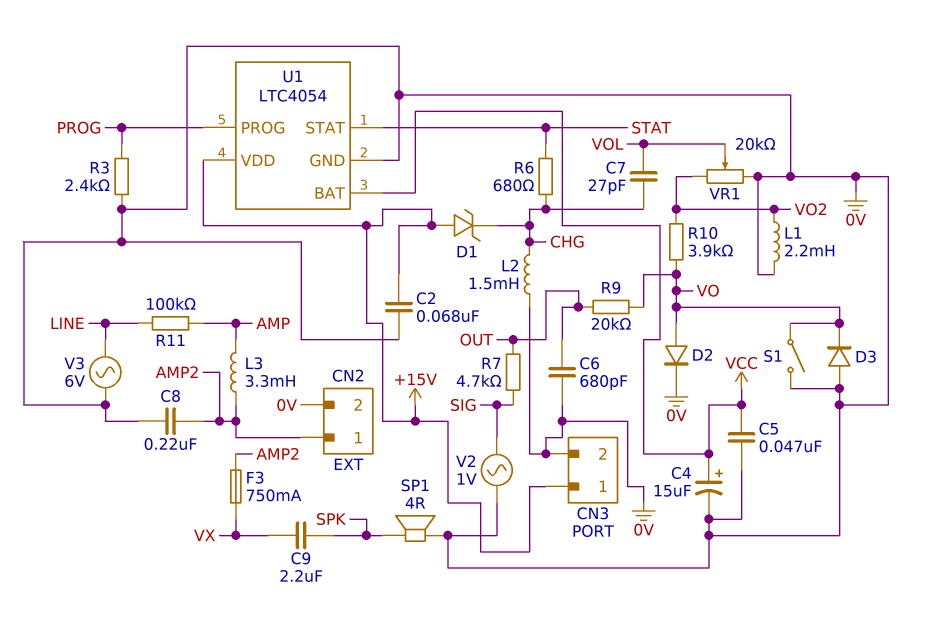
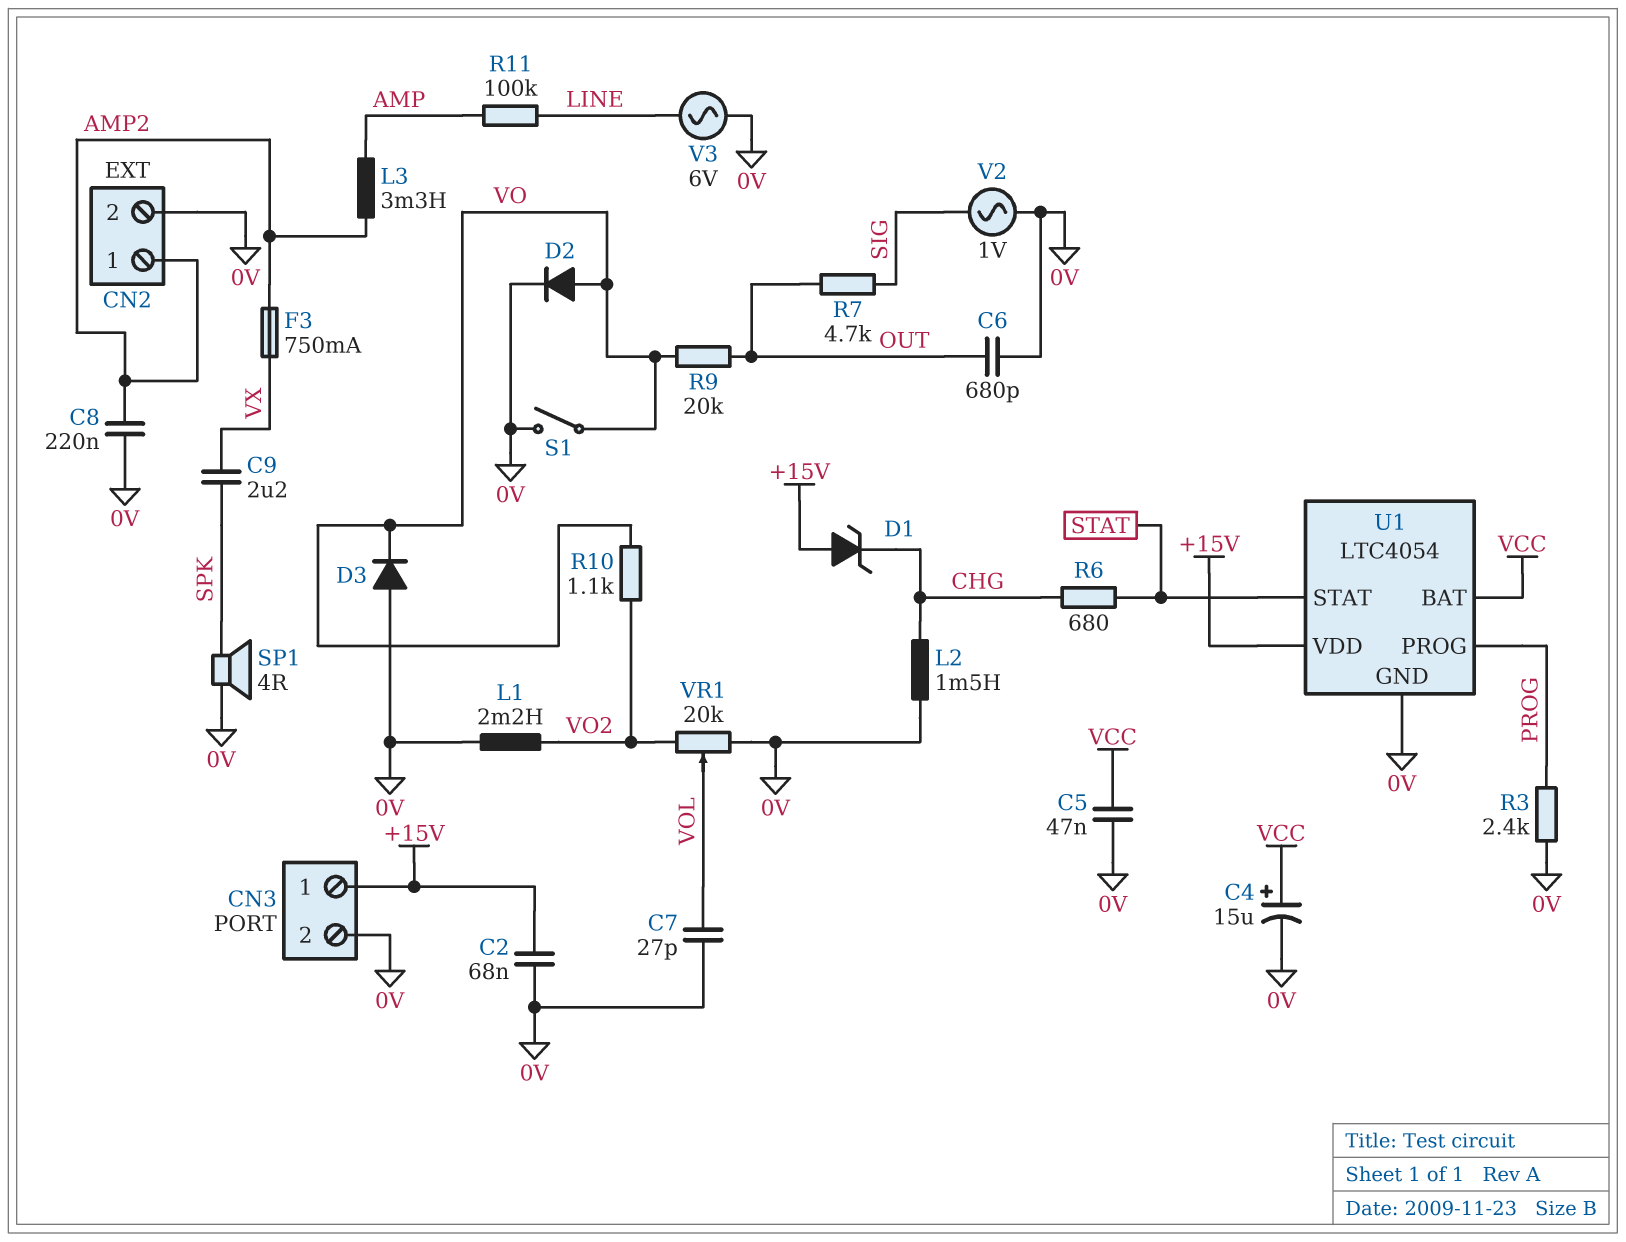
C7: 27pF (CHG, VOL) -> 27pF (0V, VOL)
R10: 3.9k (VO, VO2) -> 1.1k (VO, VO2)

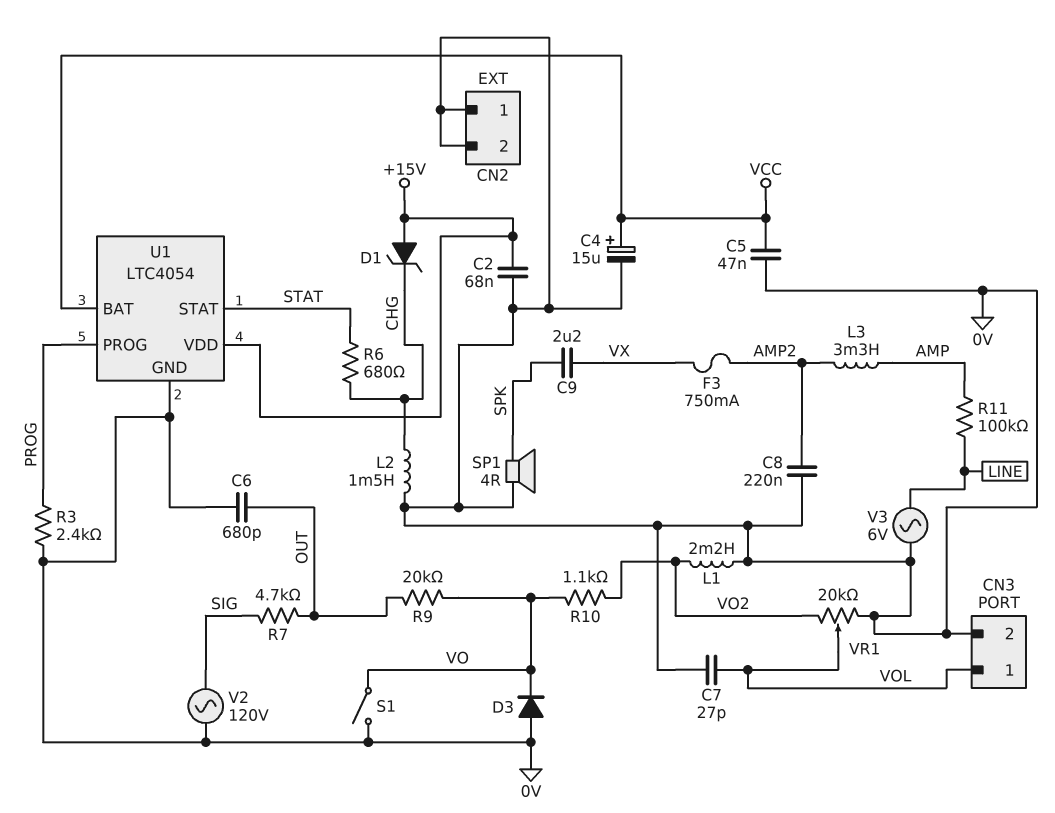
CN2 pin 1: AMP2 -> 0V
CN3 pin 1: +15V -> VOL
D2: diode (A VO, K 0V) -> none
V2: AC 1V (0V, SIG) -> AC 120V (0V, SIG)

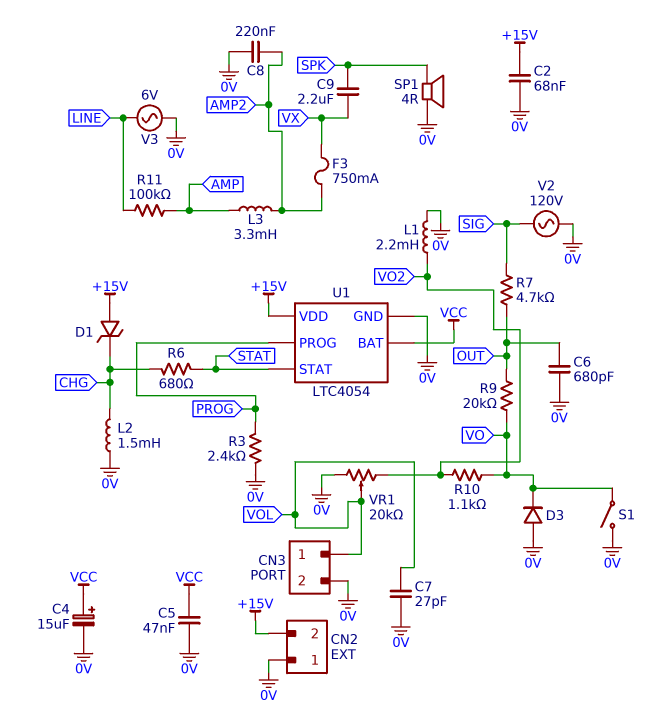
CN2 pin 2: 0V -> +15V

